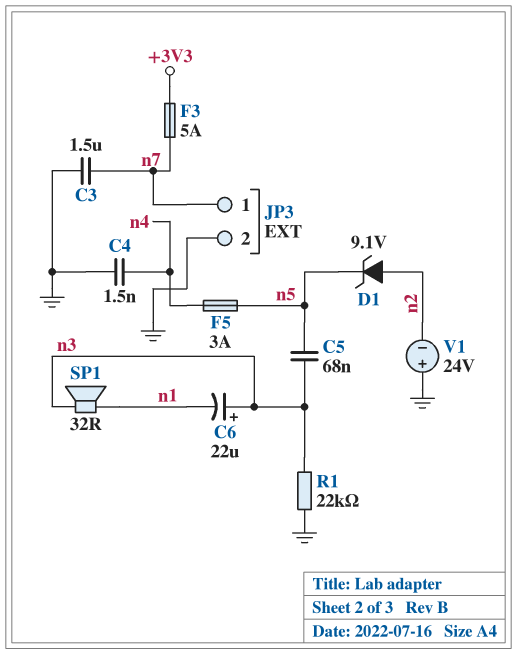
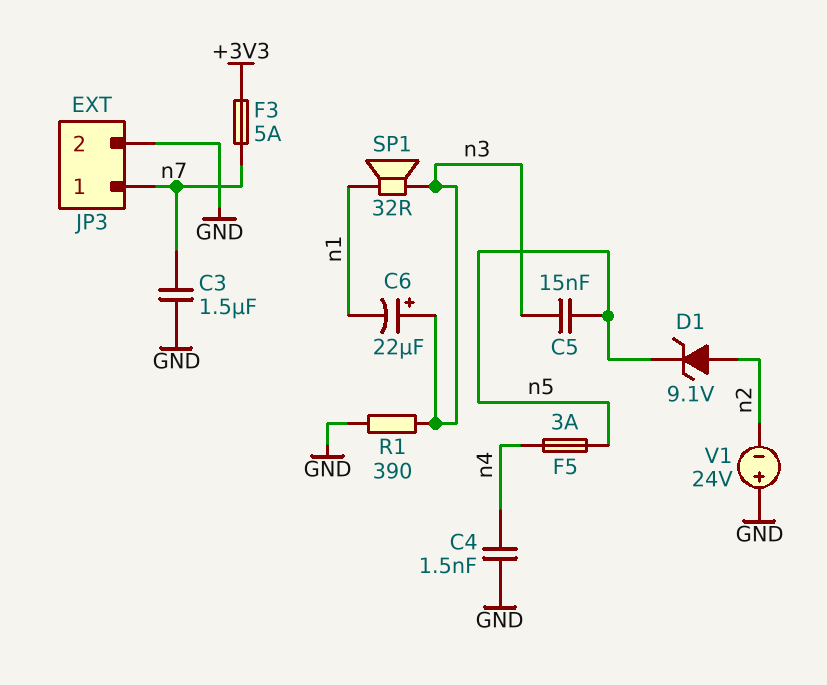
C5: 68nF (n3, n5) -> 15nF (n3, n5)
R1: 22k (GND, n3) -> 390 (GND, n3)

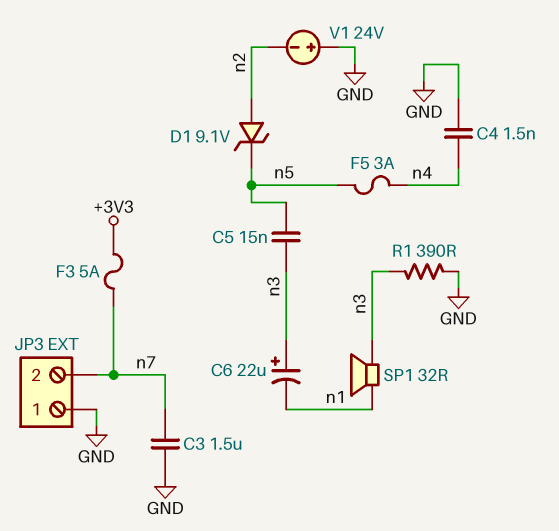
JP3 pin 1: n7 -> GND
JP3 pin 2: GND -> n7

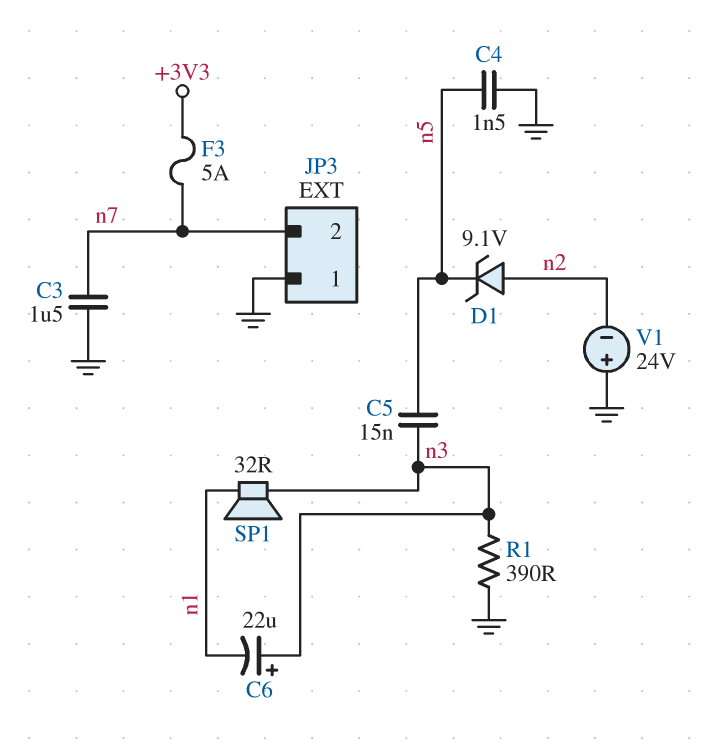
C4: 1.5nF (GND, n4) -> 1.5nF (GND, n5)
F5: 3A (n4, n5) -> none

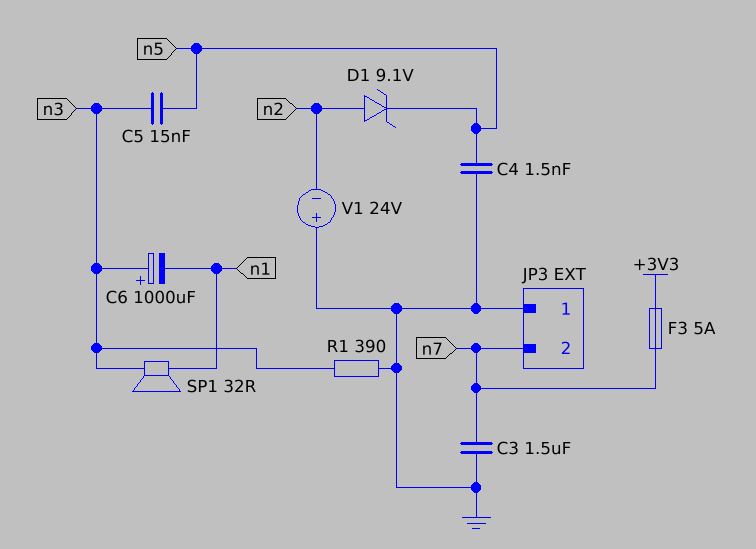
C6: 22uF (plus n3, minus n1) -> 1000uF (plus n3, minus n1)

